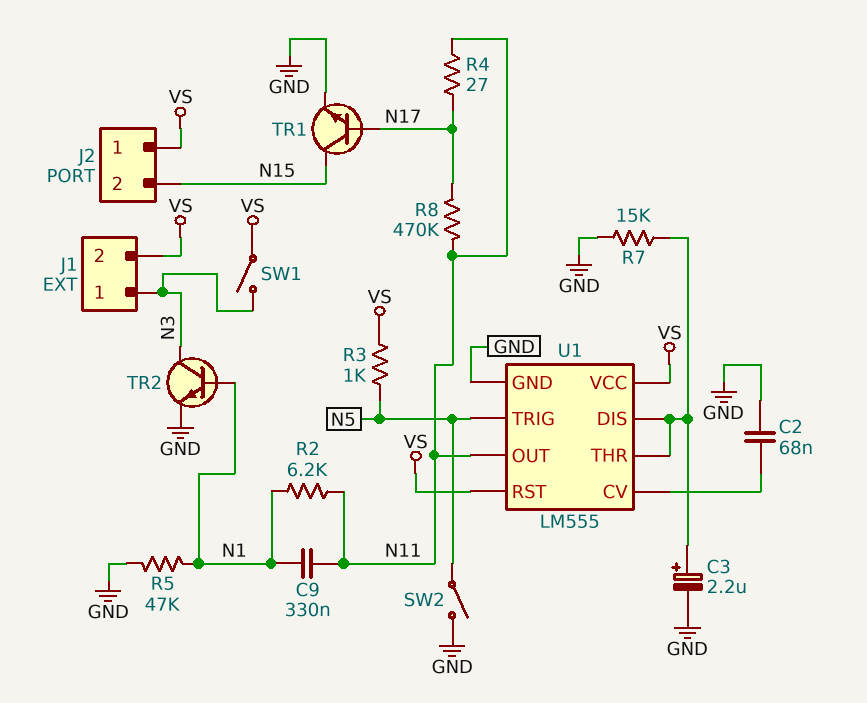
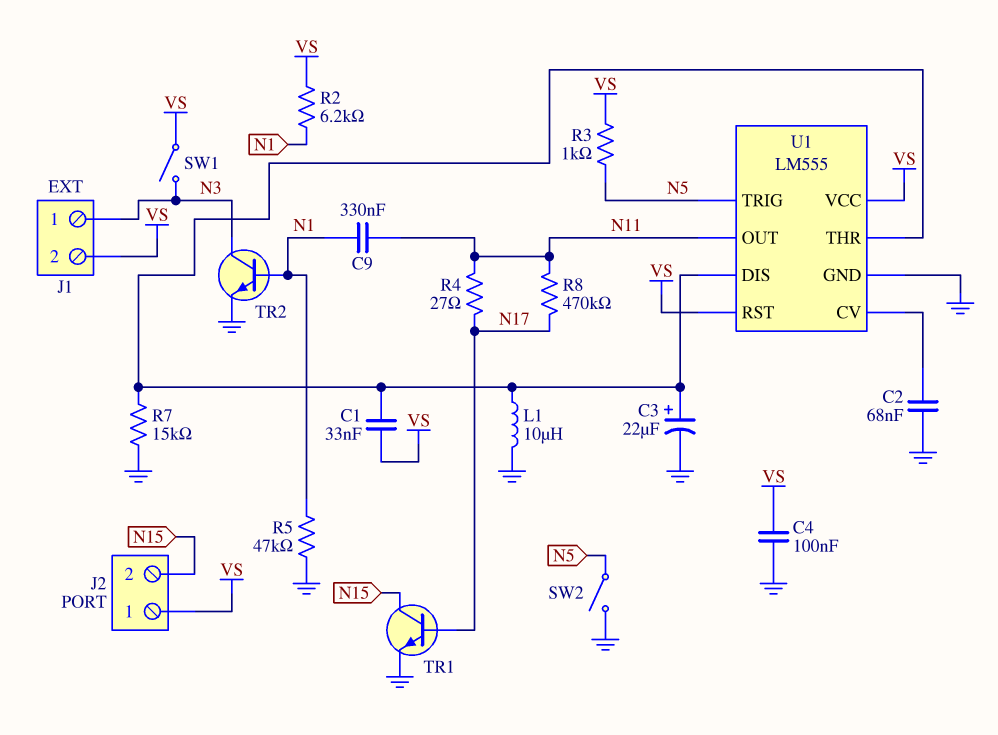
C1: none -> 33nF (U1/DIS, VS)
C3: 2.2uF (plus U1/DIS, minus GND) -> 22uF (plus U1/DIS, minus GND)
C4: none -> 100nF (GND, VS)
L1: none -> 10uH (GND, U1/DIS)
R2: 6.2k (N1, N11) -> 6.2k (N1, VS)

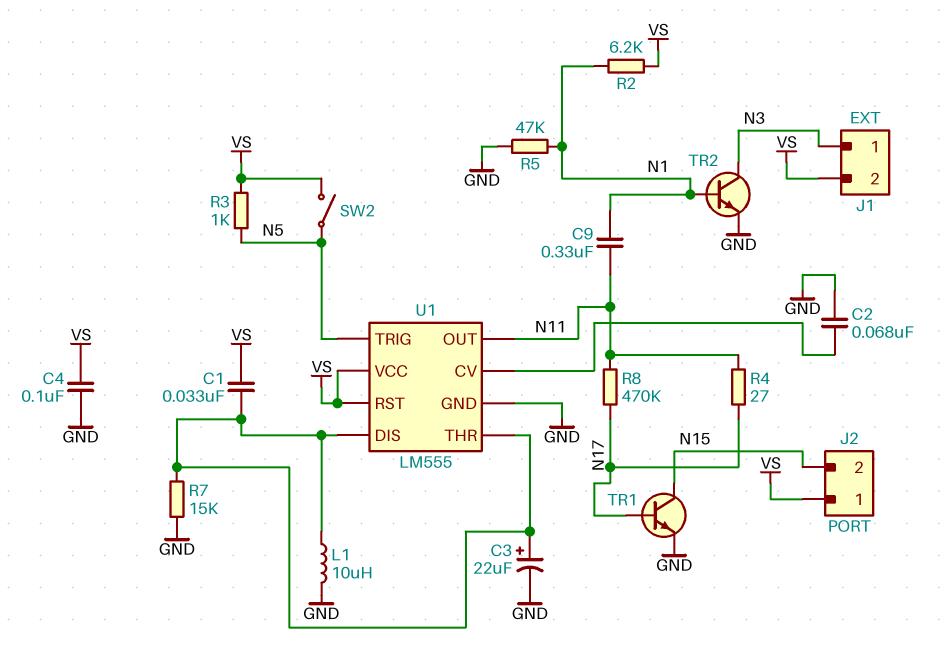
SW1: switch (N3, VS) -> none
SW2: switch (GND, N5) -> switch (N5, VS)

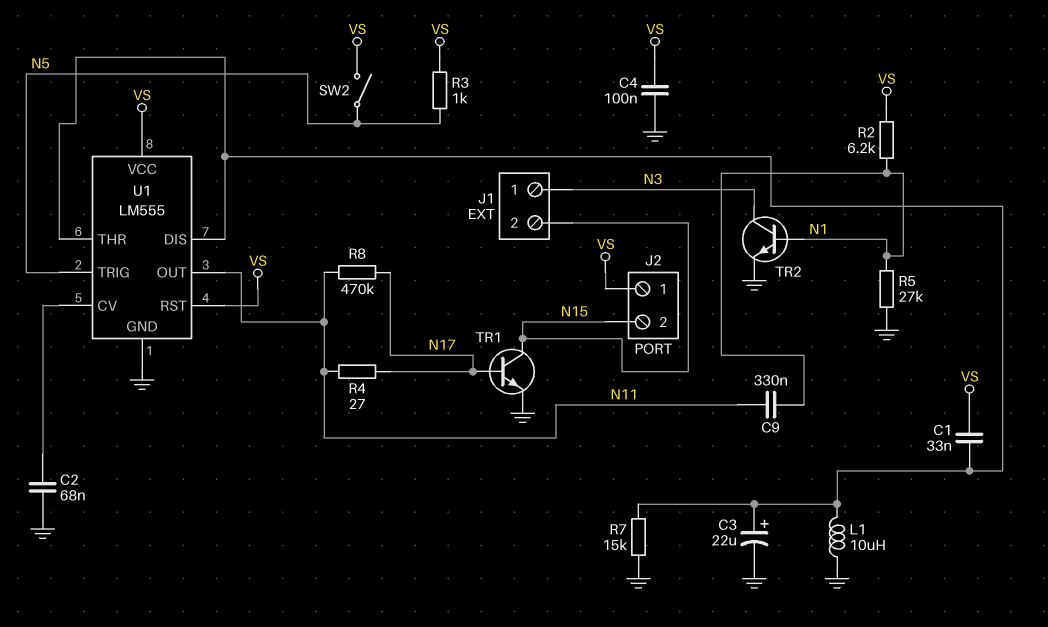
J1 pin 2: VS -> N15
R5: 47k (GND, N1) -> 27k (GND, N1)

